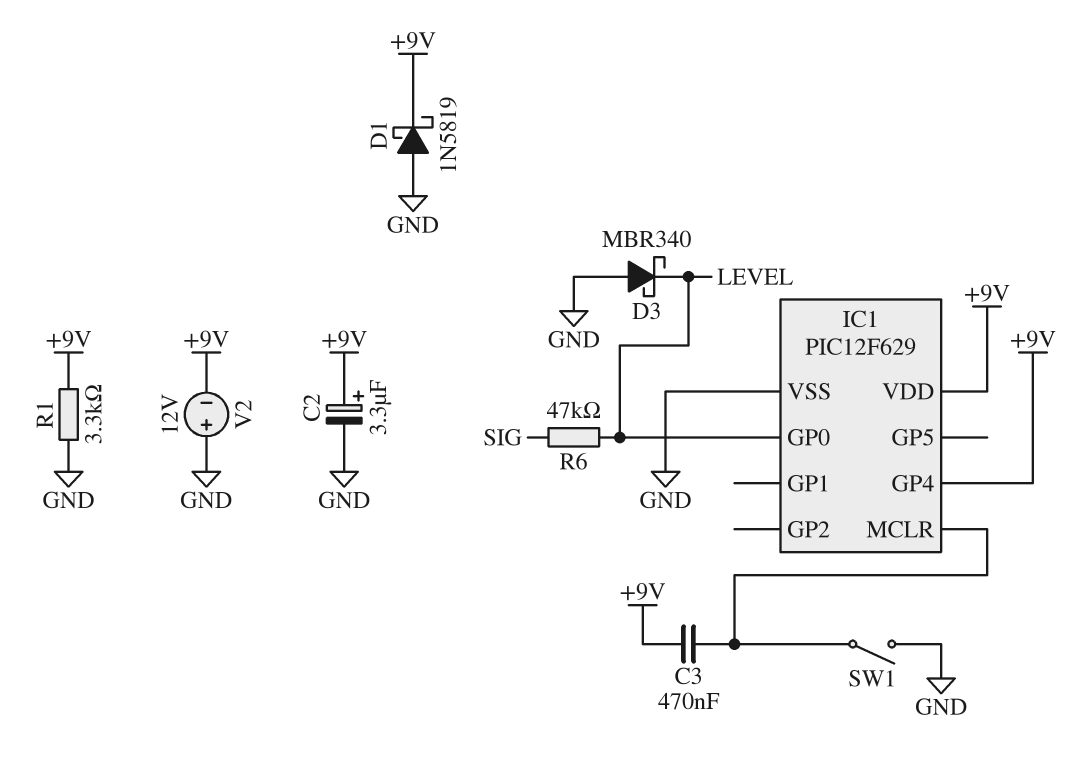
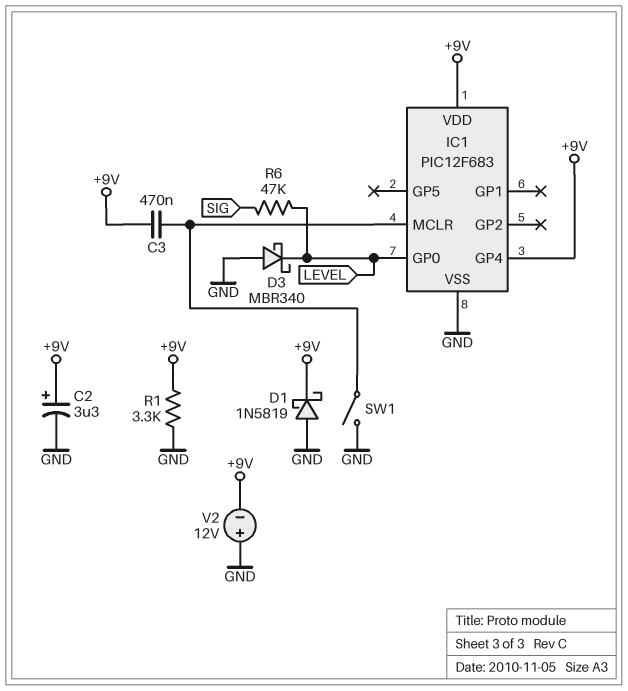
IC1: PIC12F629 -> PIC12F683

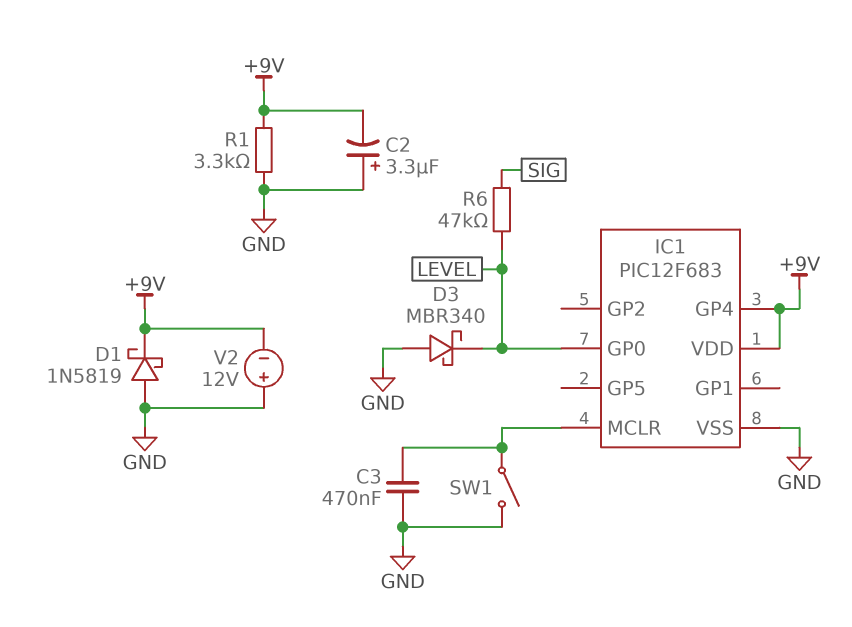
C2: 3.3uF (plus +9V, minus GND) -> 3.3uF (plus GND, minus +9V)
C3: 470nF (+9V, IC1/MCLR) -> 470nF (GND, IC1/MCLR)

